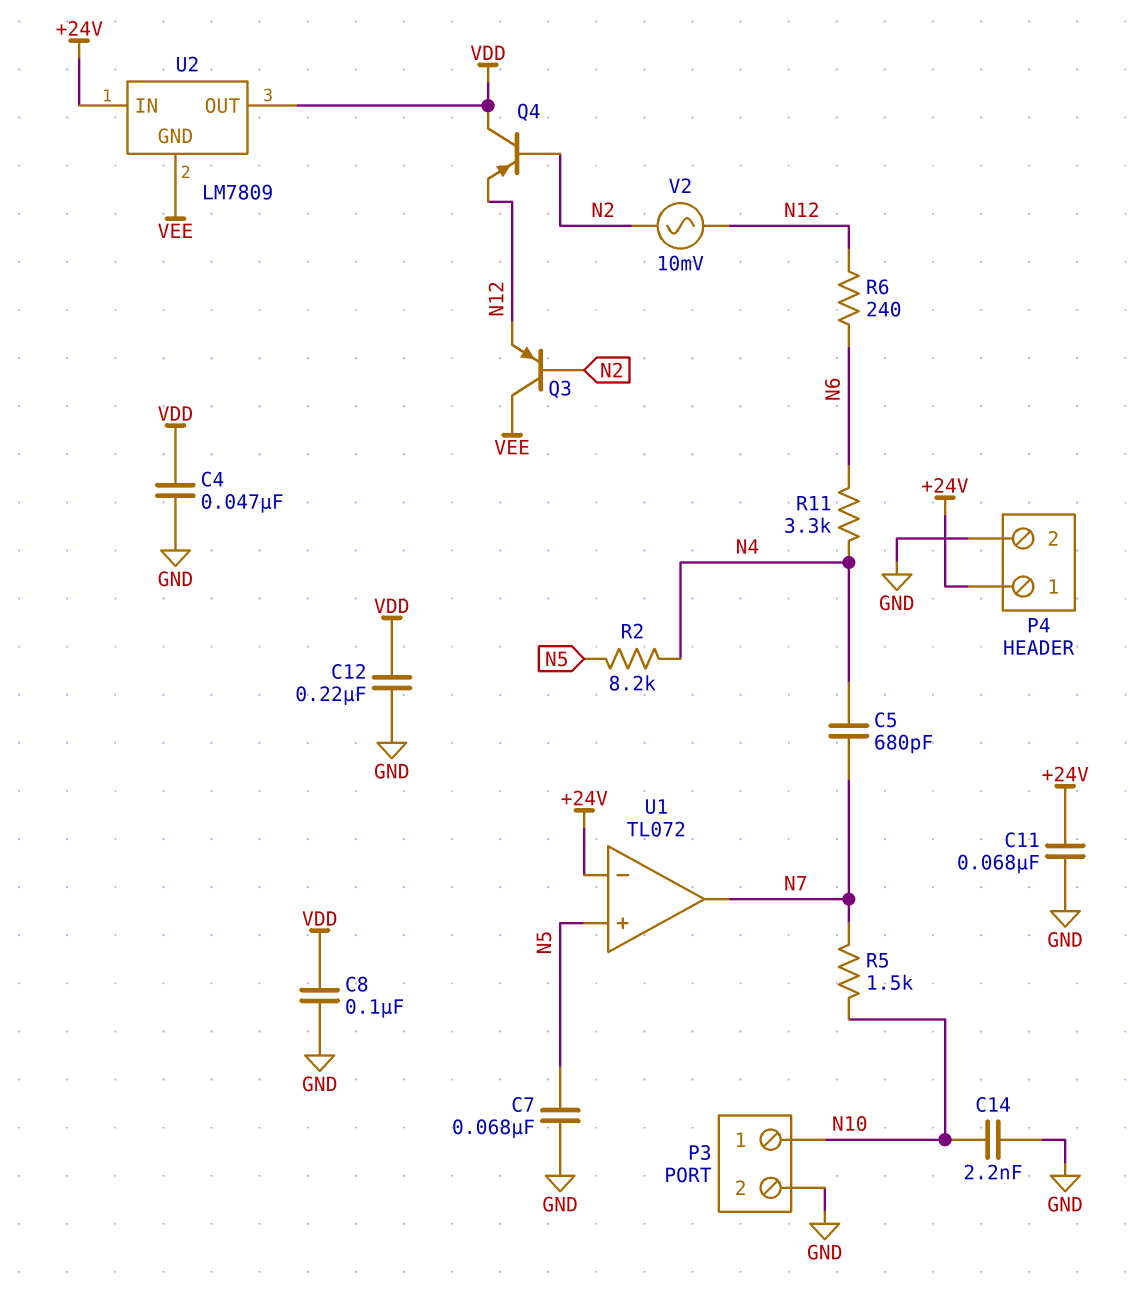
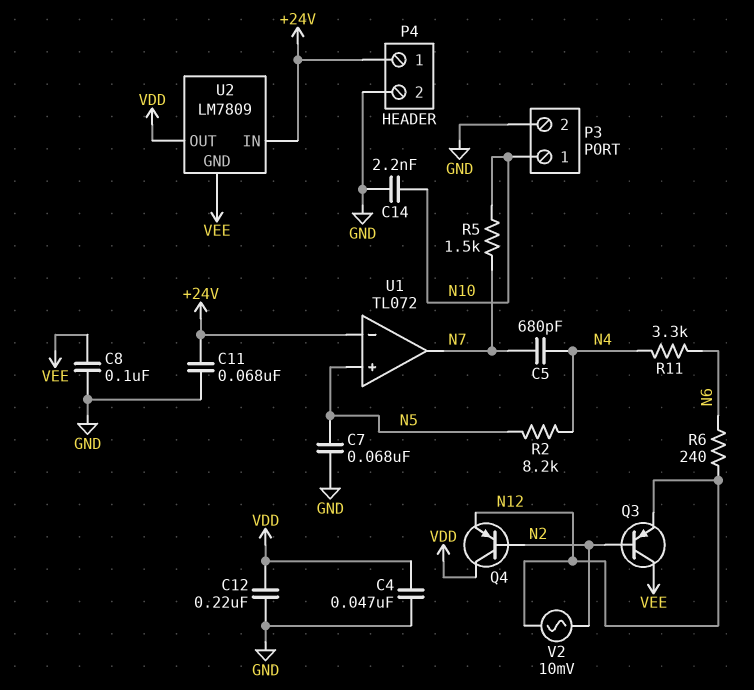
C8: 100nF (GND, VDD) -> 100nF (GND, VEE)

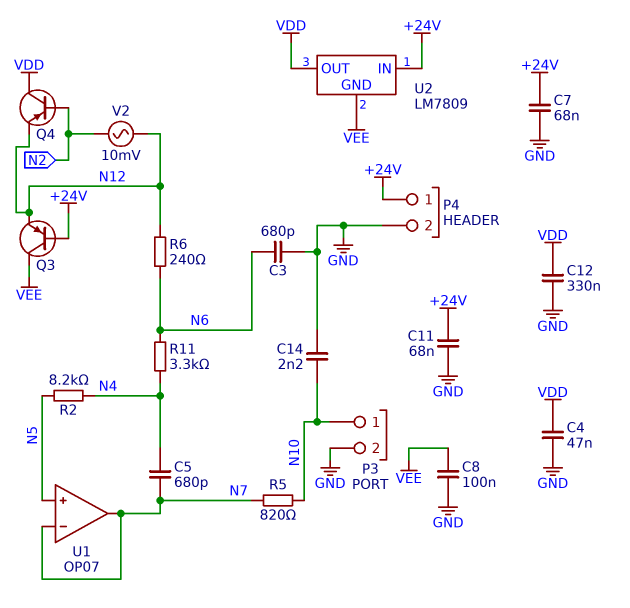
C3: none -> 680pF (GND, N6)
C7: 68nF (GND, N5) -> 68nF (+24V, GND)
C12: 220nF (GND, VDD) -> 330nF (GND, VDD)
Q3: PNP (B N2, C VEE, E N12) -> PNP (B +24V, C VEE, E N12)
R5: 1.5k (N7, N10) -> 820 (N7, N10)
U1: TL072 -> OP07
U1 pin in-: +24V -> N7

